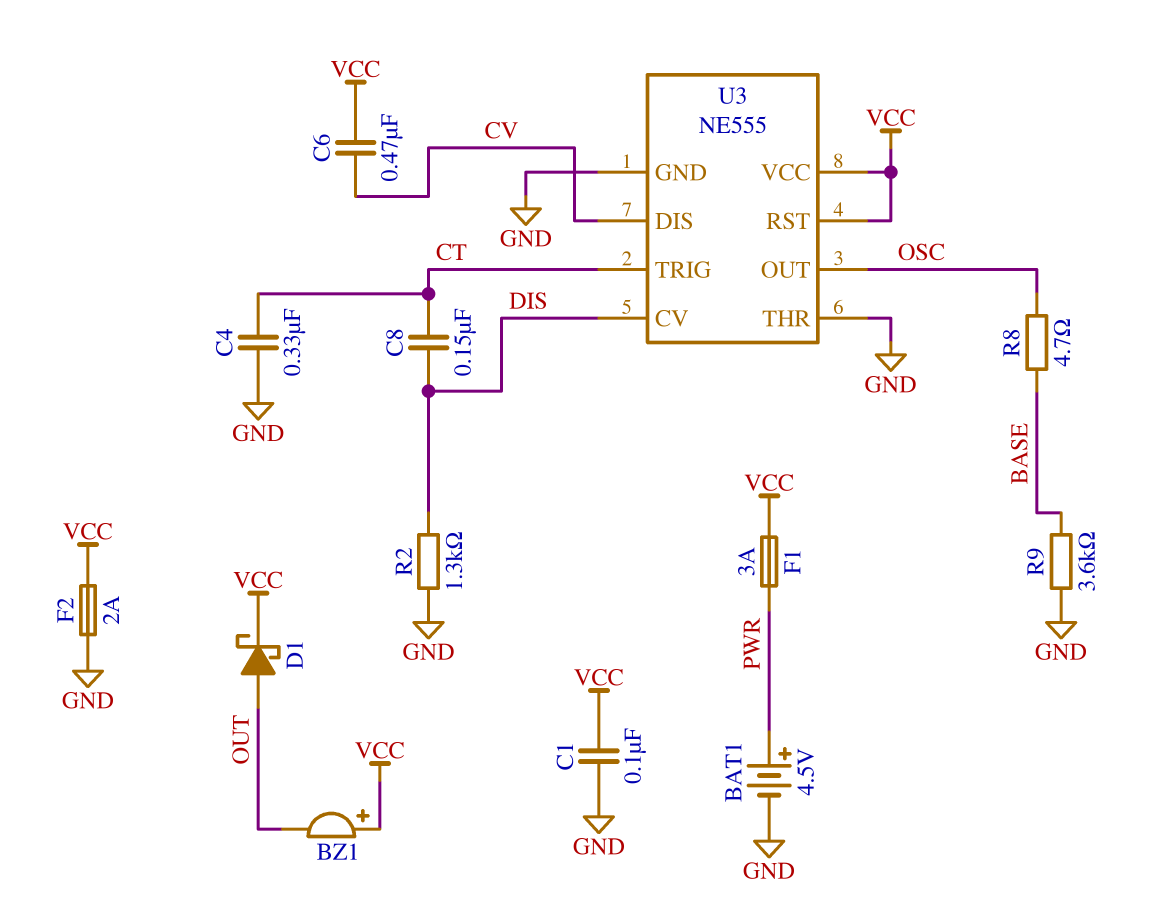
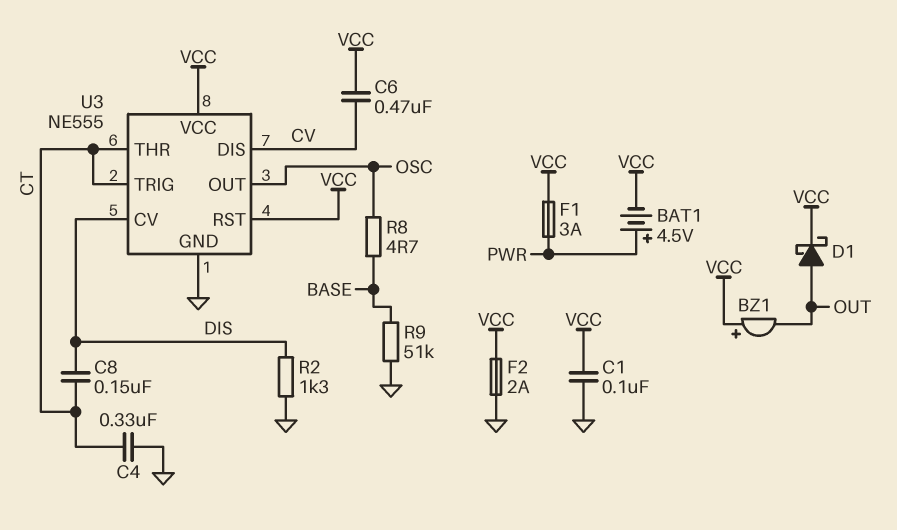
BAT1: 4.5V (plus PWR, minus GND) -> 4.5V (plus PWR, minus VCC)
R9: 3.6k (BASE, GND) -> 51k (BASE, GND)
U3 pin THR: GND -> CT

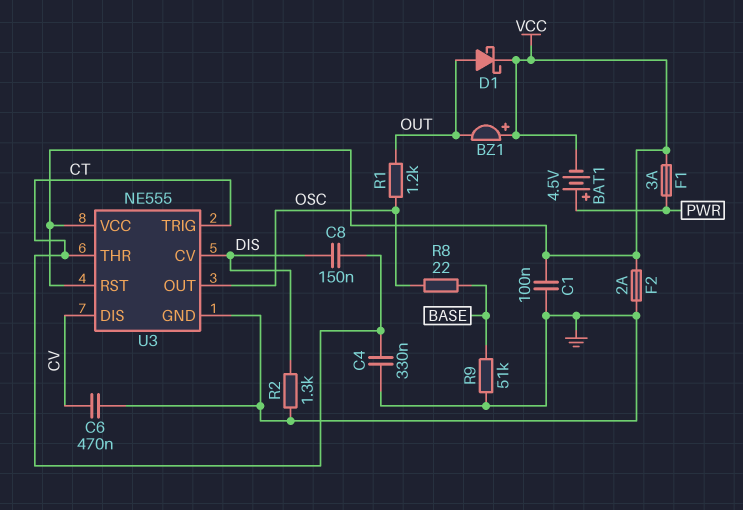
C6: 470nF (CV, VCC) -> 470nF (CV, GND)
R1: none -> 1.2k (OSC, OUT)
R8: 4.7 (BASE, OSC) -> 22 (BASE, OSC)

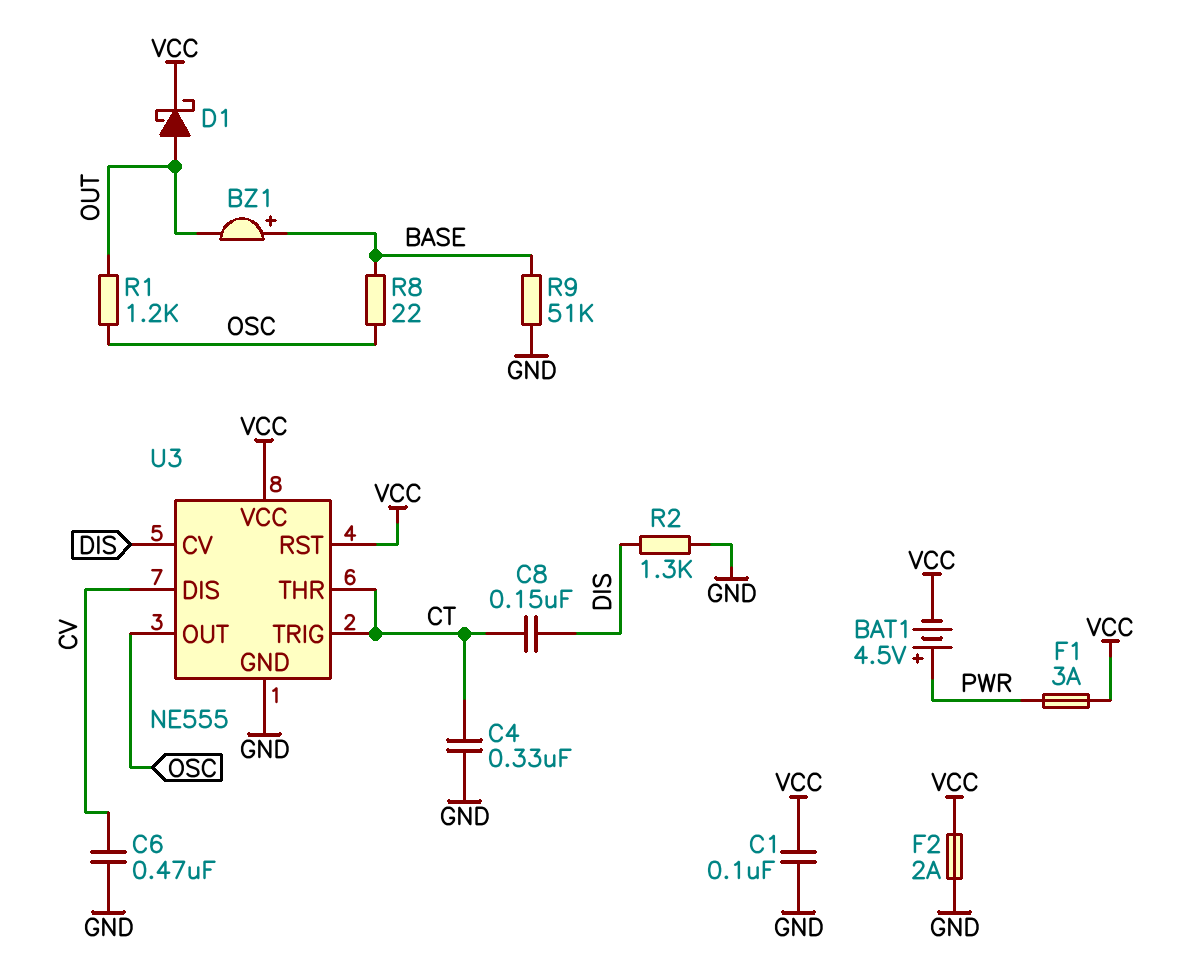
BZ1: buzzer (plus VCC, minus OUT) -> buzzer (plus BASE, minus OUT)

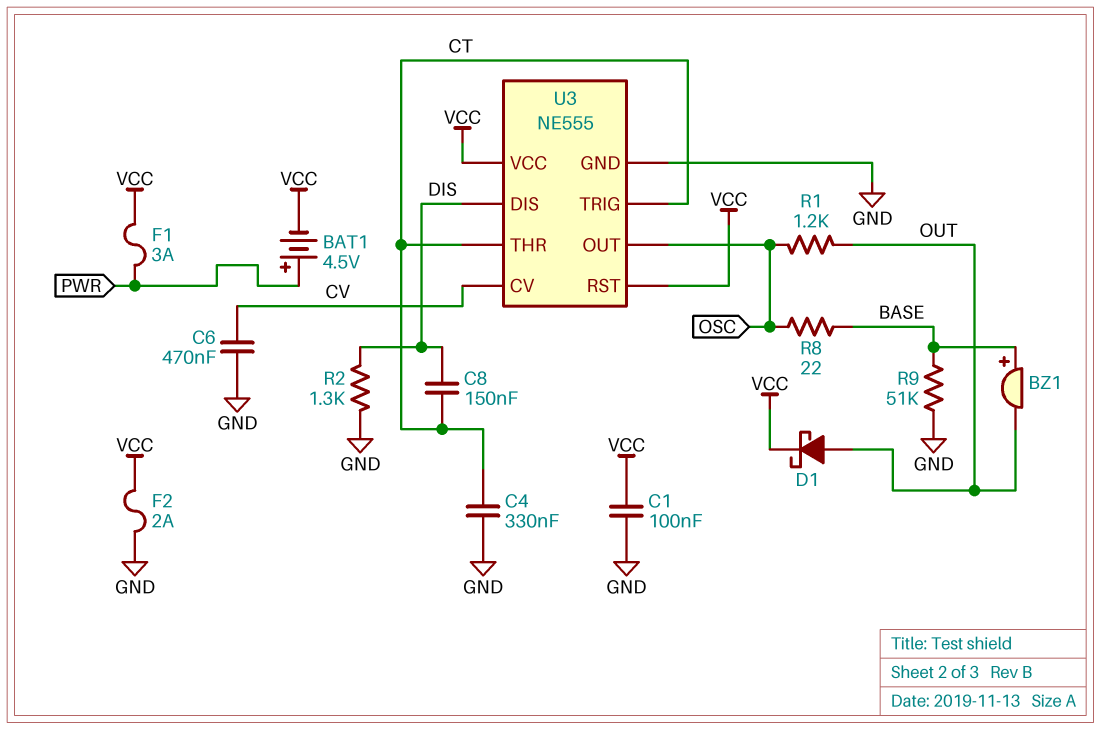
U3 pin CV: DIS -> CV
U3 pin DIS: CV -> DIS

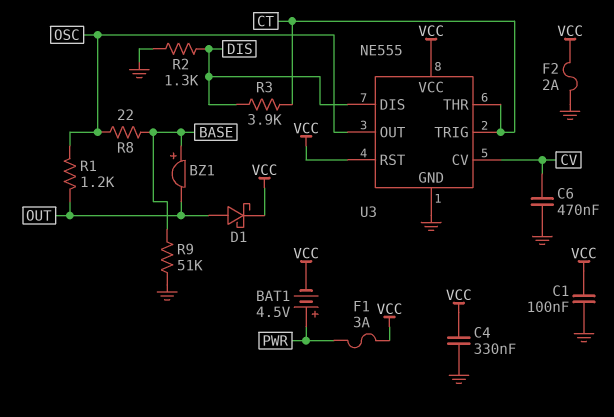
C4: 330nF (CT, GND) -> 330nF (GND, VCC)
C8: 150nF (CT, DIS) -> none
R3: none -> 3.9k (CT, DIS)

